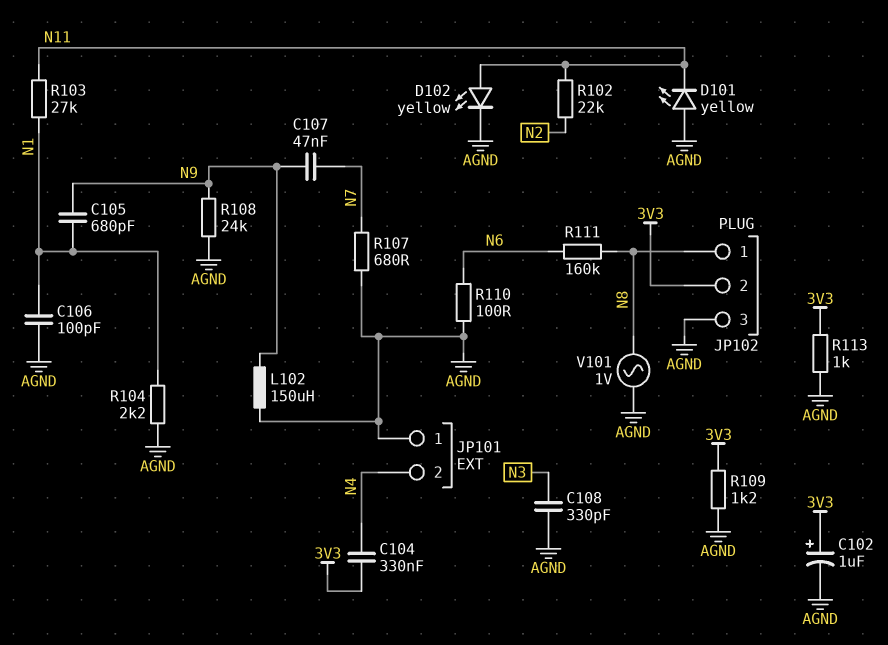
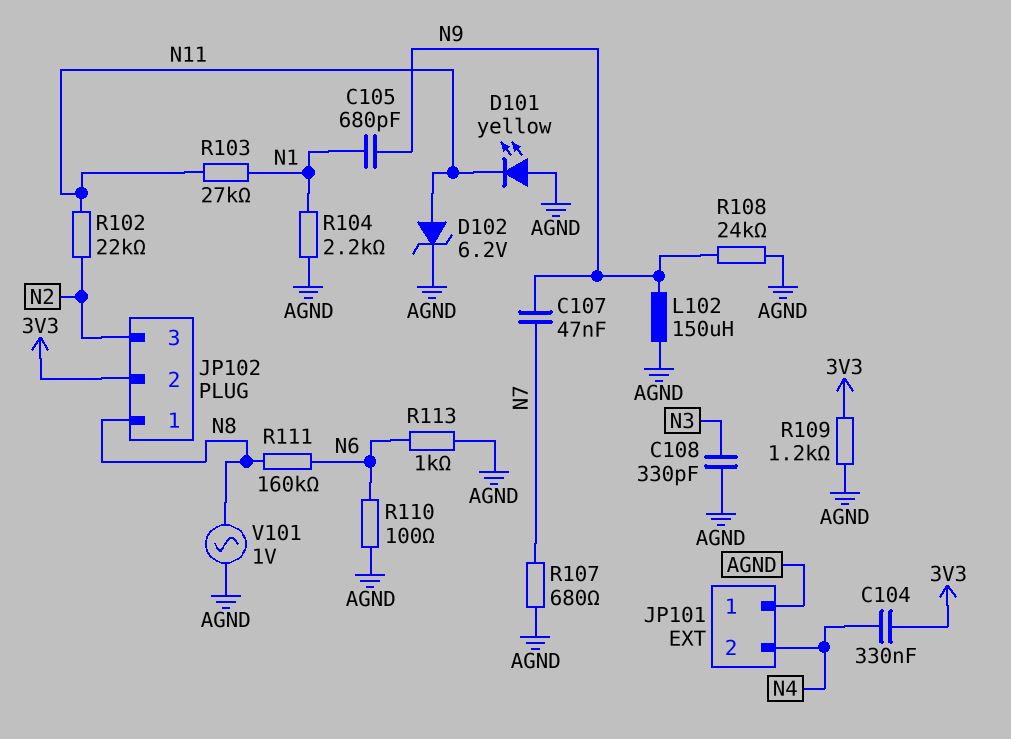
C102: 1uF (plus 3V3, minus AGND) -> none
C106: 100pF (AGND, N1) -> none
D102: LED yellow (A N11, K AGND) -> zener 6.2V (A N11, K AGND)
JP102 pin 3: AGND -> N2
R113: 1k (3V3, AGND) -> 1k (AGND, N6)

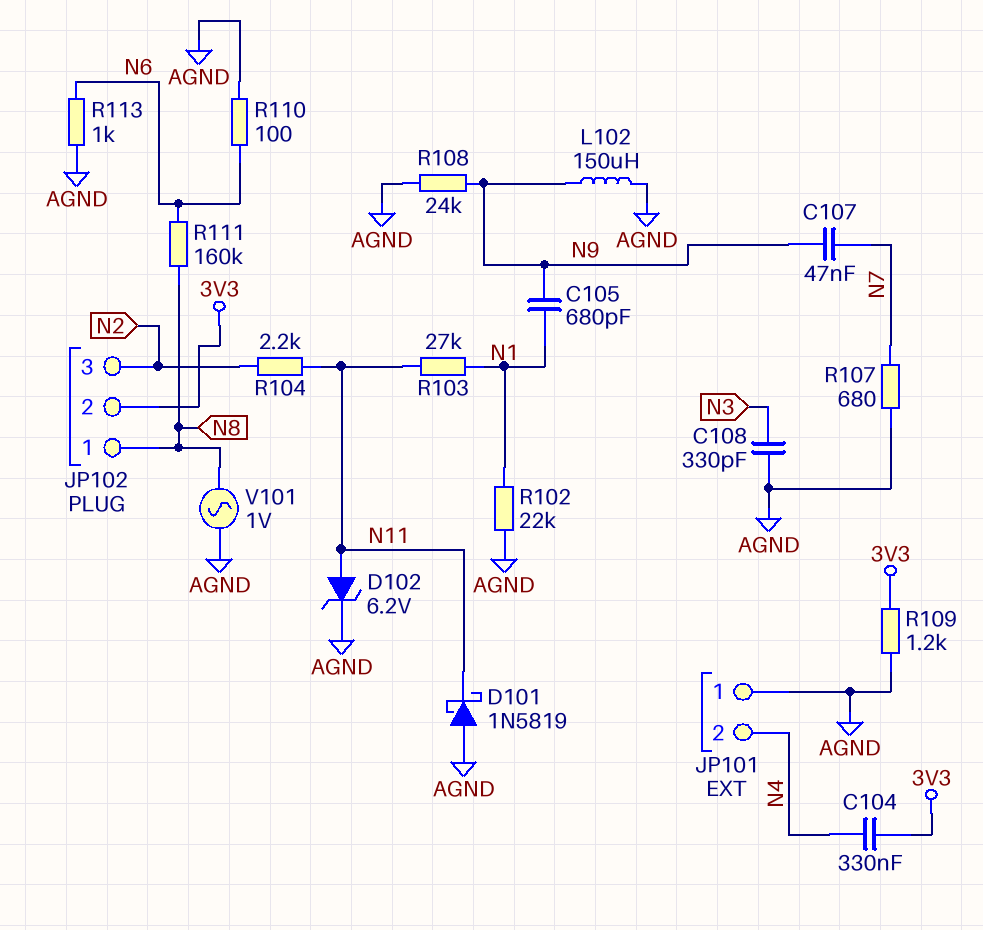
D101: LED yellow (A AGND, K N11) -> schottky 1N5819 (A AGND, K N11)
R102: 22k (N2, N11) -> 22k (AGND, N1)
R104: 2.2k (AGND, N1) -> 2.2k (N2, N11)

